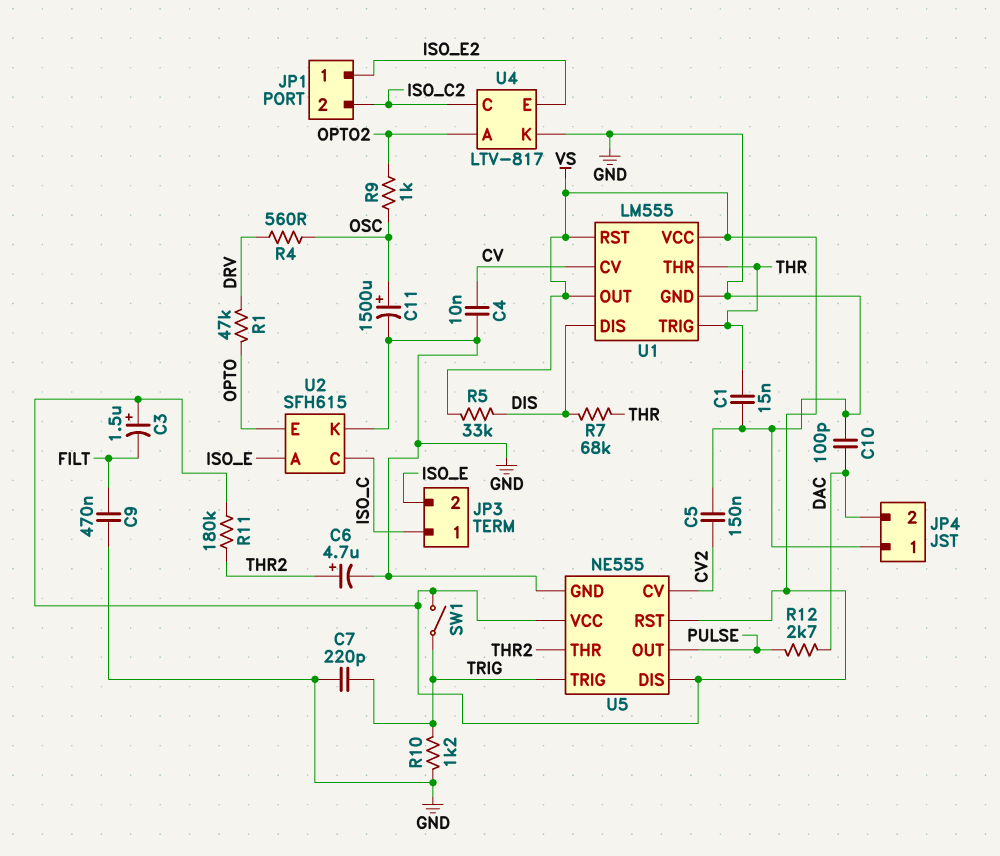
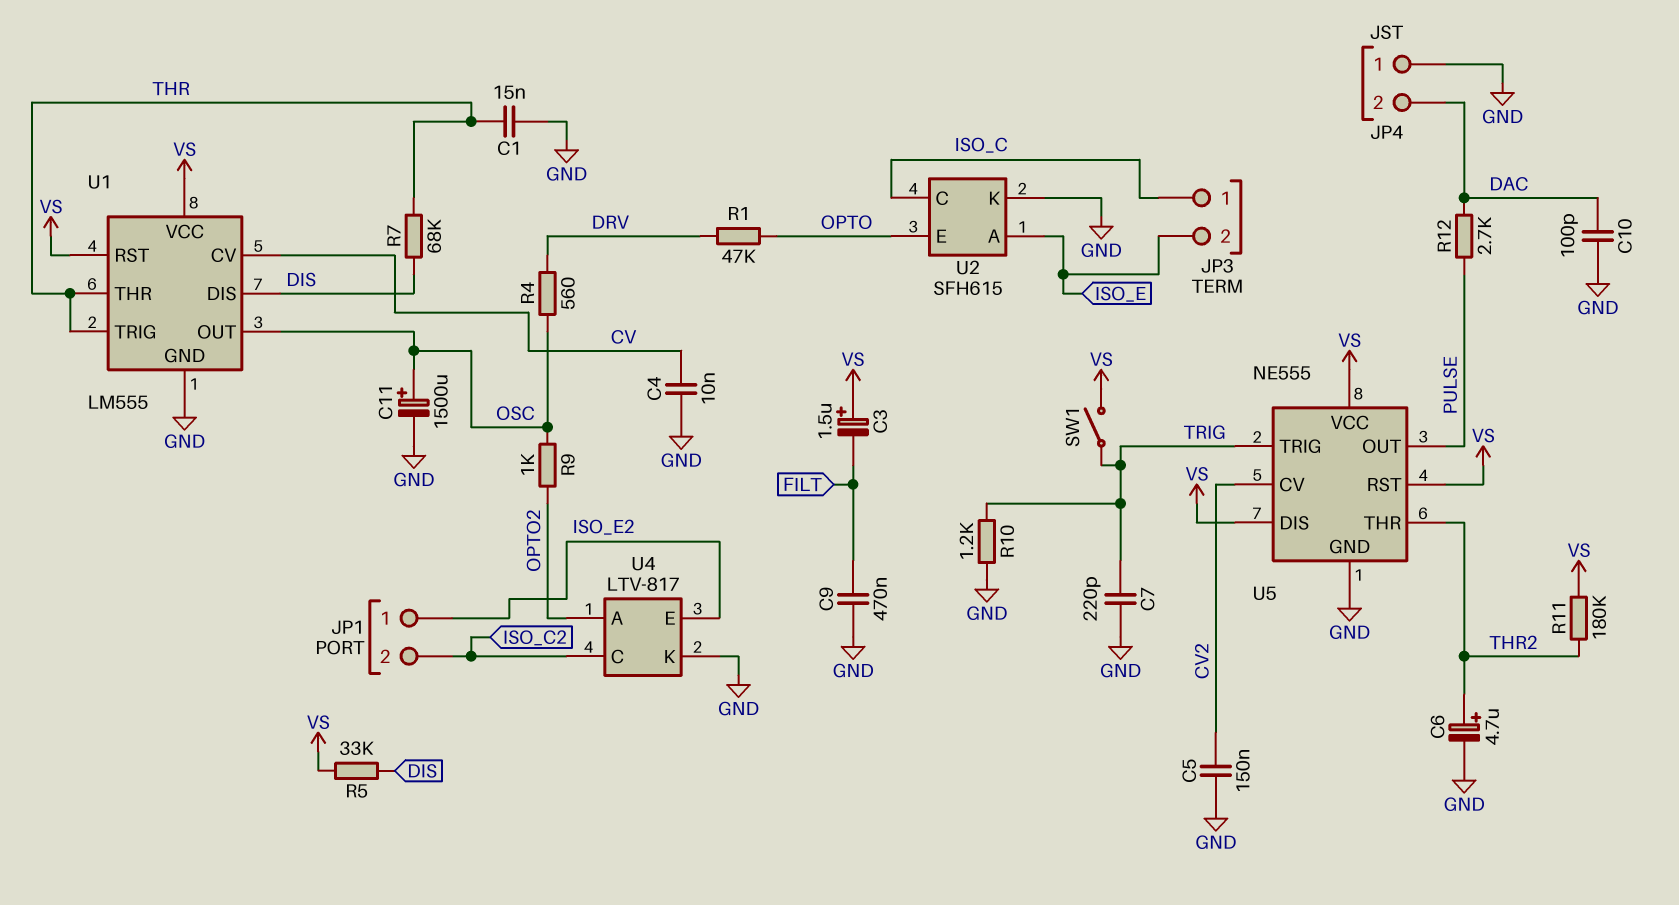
U1 pin OUT: VS -> OSC

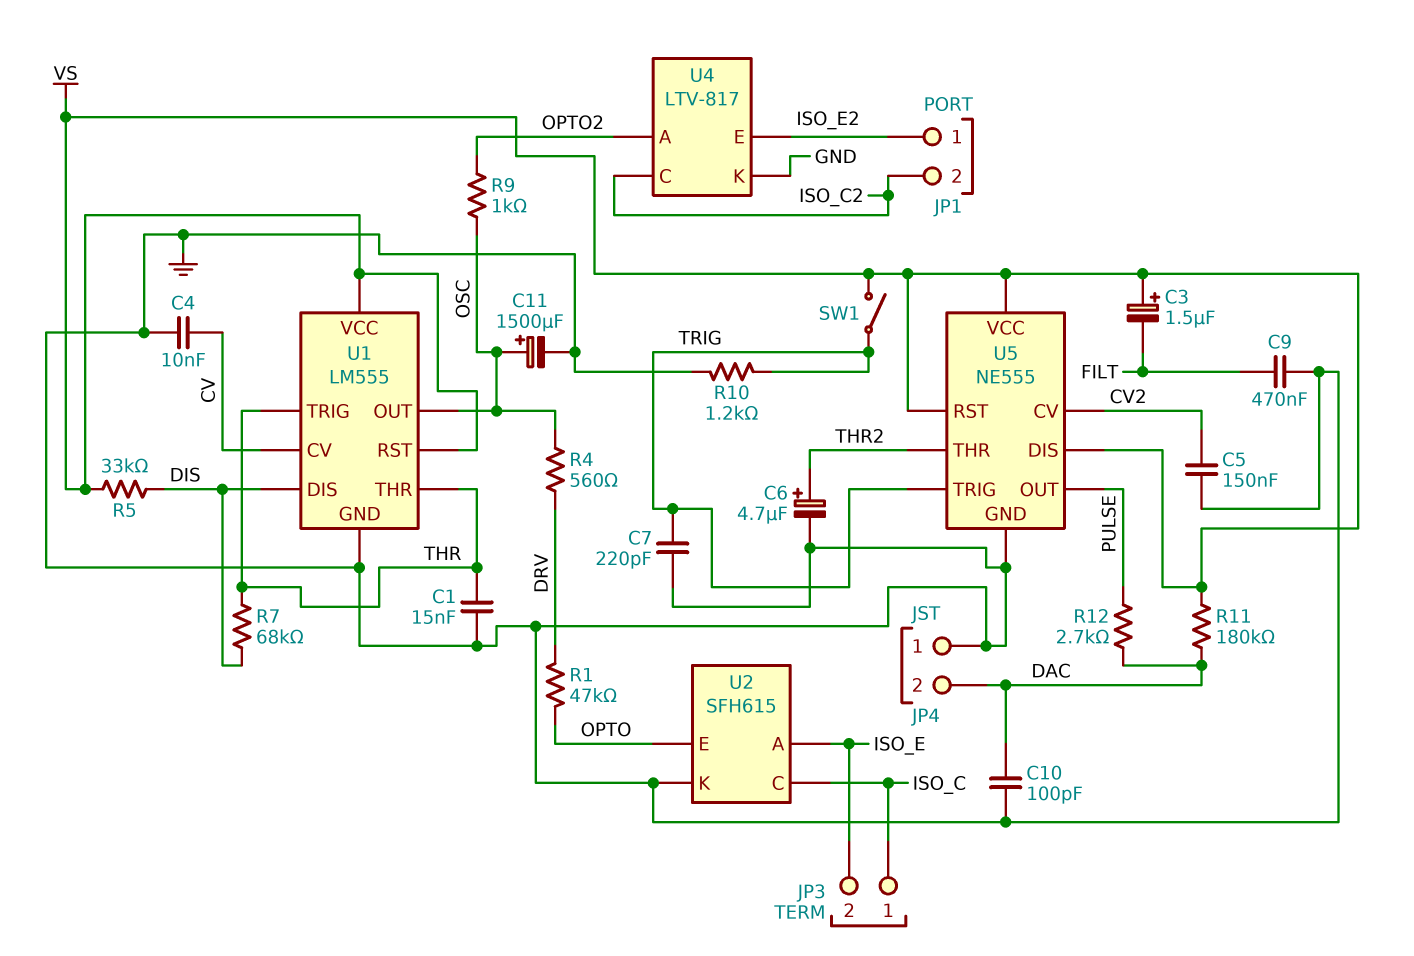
R11: 180k (THR2, VS) -> 180k (DAC, VS)

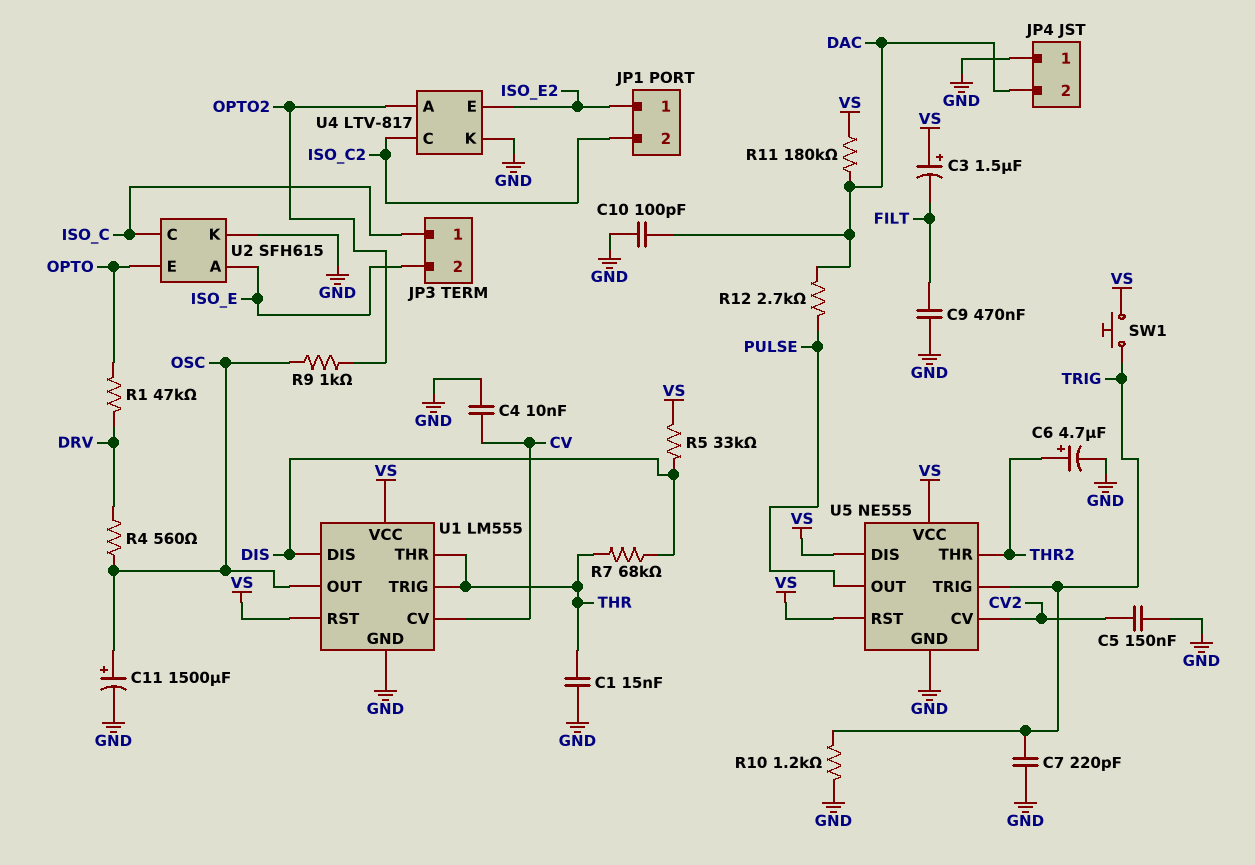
SW1: switch (TRIG, VS) -> button (TRIG, VS)

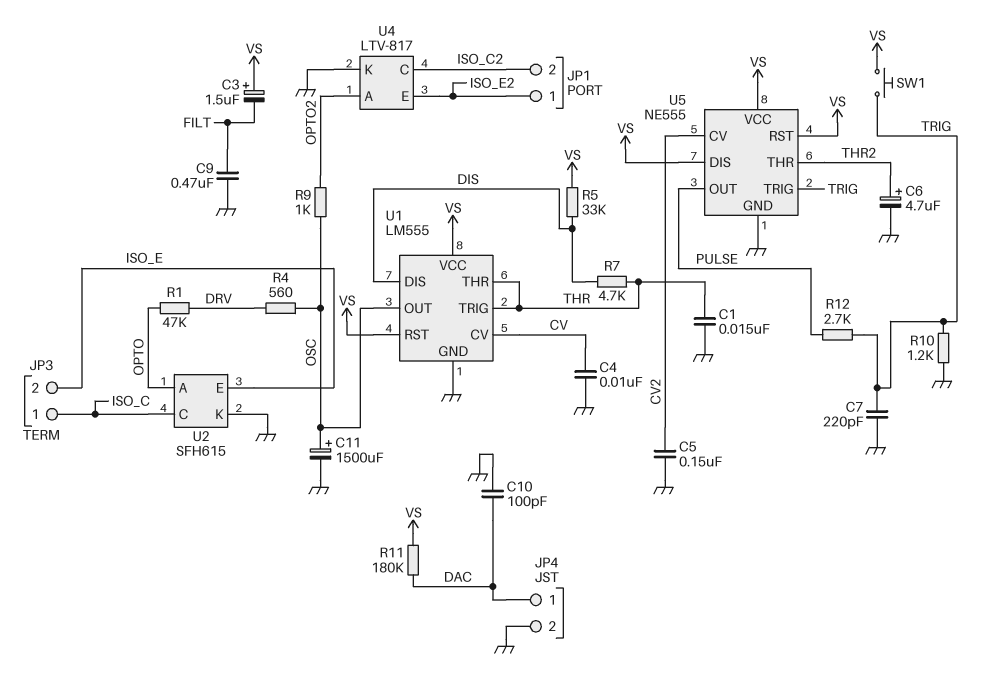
JP4 pin 1: GND -> DAC
JP4 pin 2: DAC -> GND
R7: 68k (DIS, THR) -> 4.7k (DIS, THR)
R12: 2.7k (DAC, PULSE) -> 2.7k (PULSE, TRIG)
U2 pin A: ISO_E -> OPTO
U2 pin E: OPTO -> ISO_E

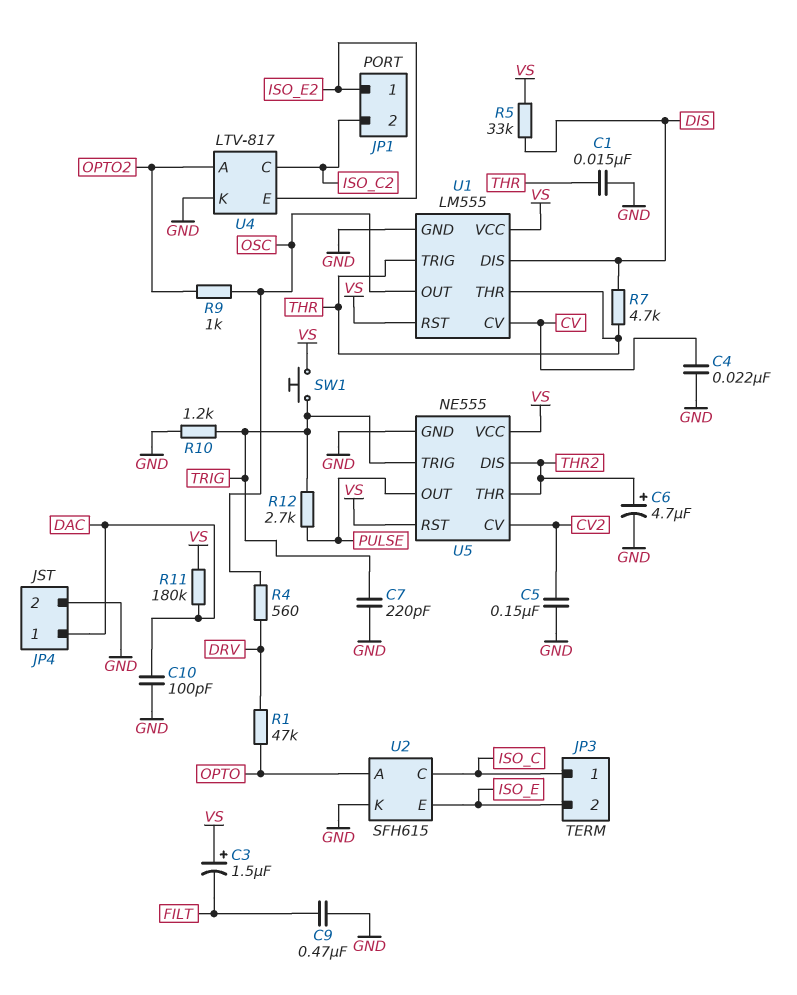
C4: 10nF (CV, GND) -> 22nF (CV, GND)
C11: 1500uF (plus OSC, minus GND) -> none
U5 pin DIS: VS -> THR2

